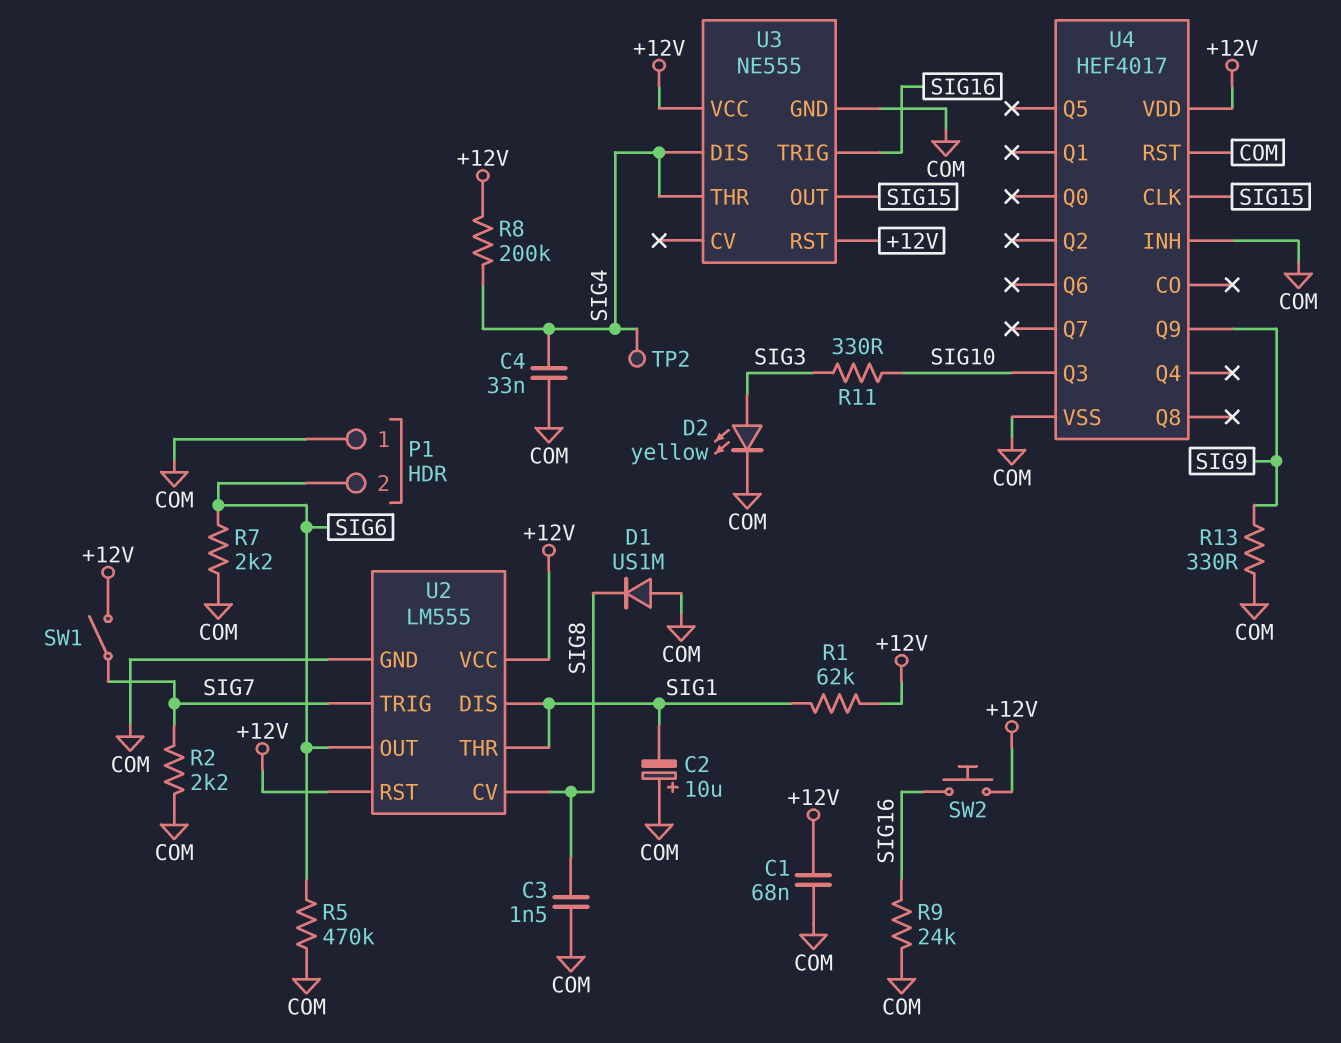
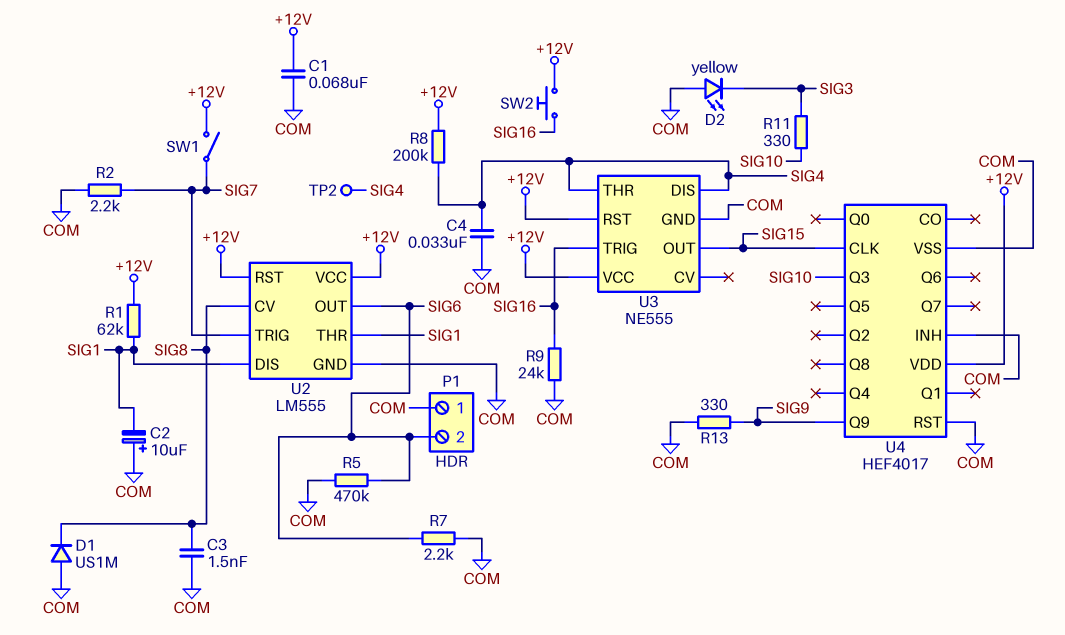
D2: LED yellow (A SIG3, K COM) -> LED yellow (A COM, K SIG3)

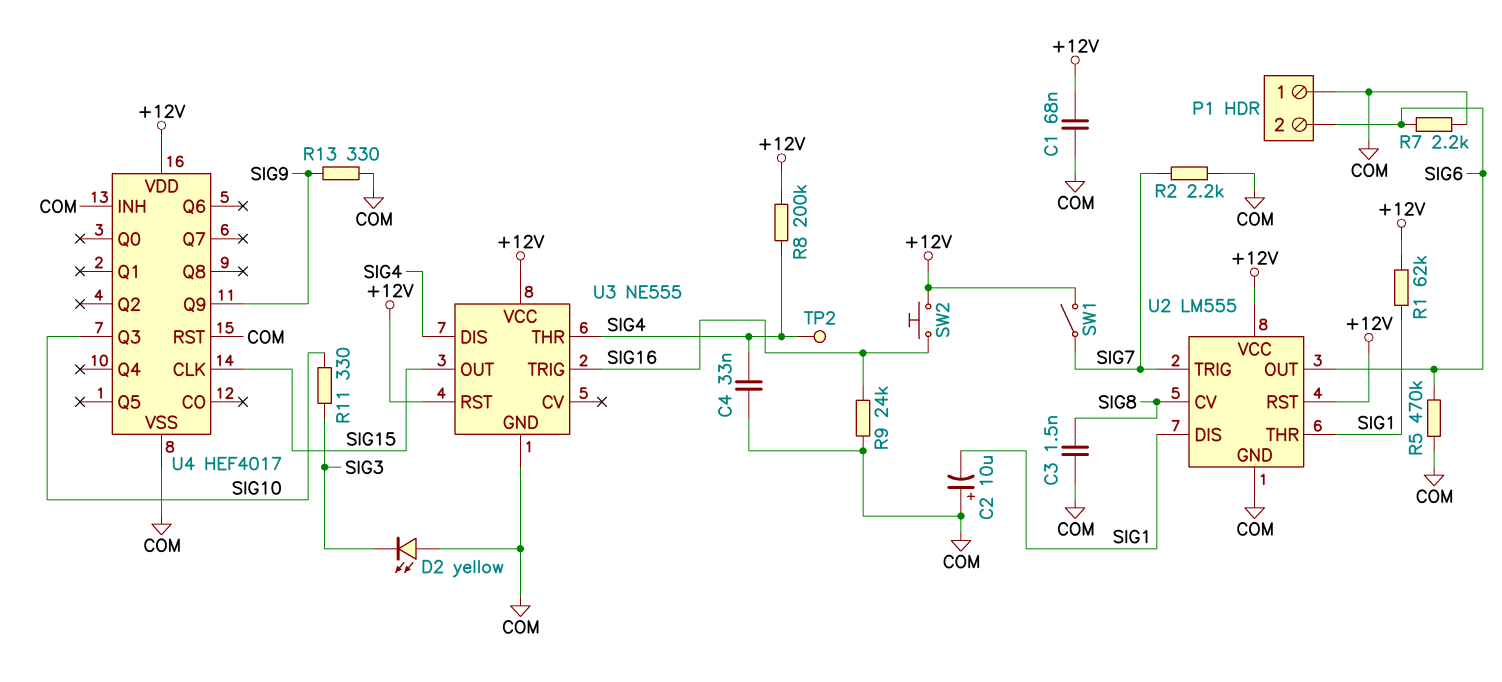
D1: diode US1M (A COM, K SIG8) -> none

